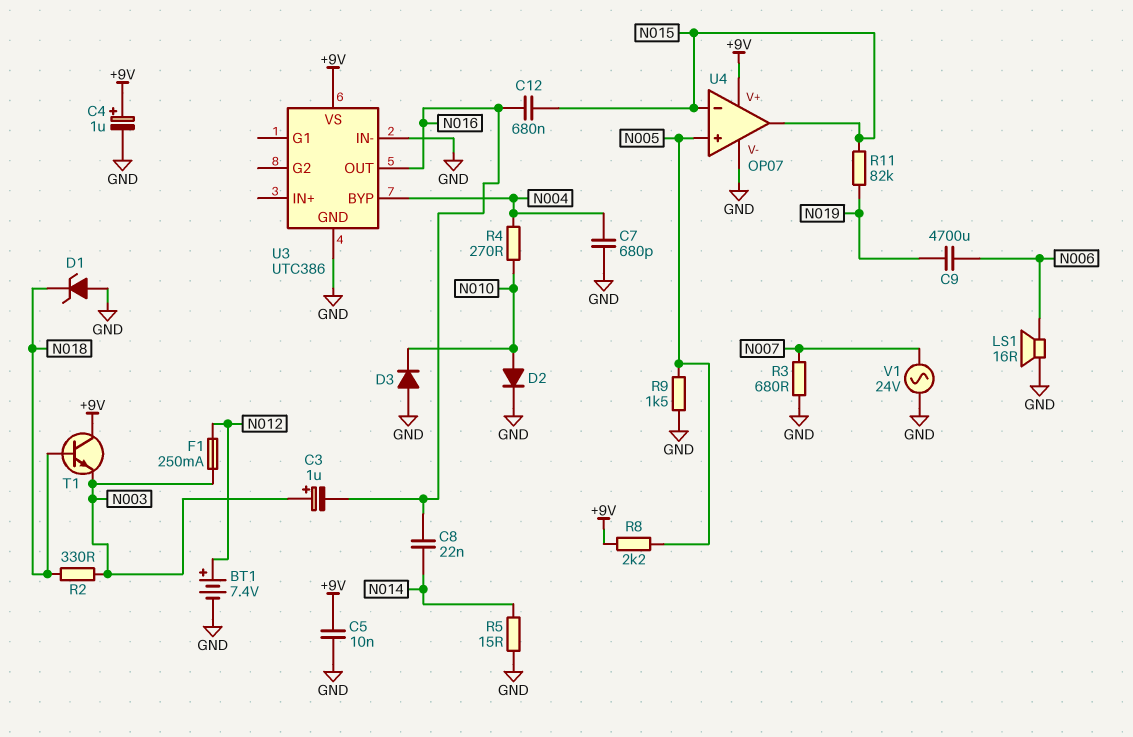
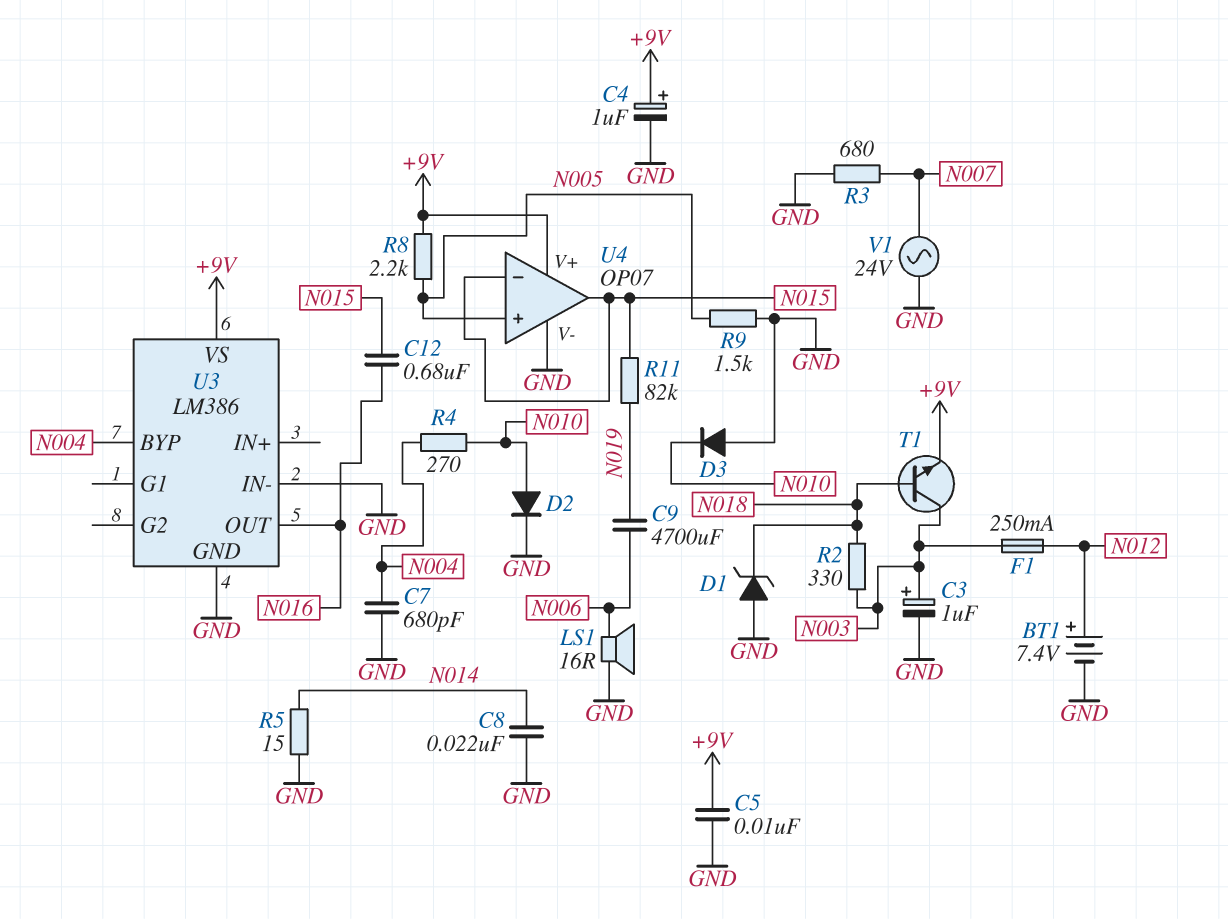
C3: 1uF (plus N003, minus N016) -> 1uF (plus N003, minus GND)
C8: 22nF (N014, N016) -> 22nF (GND, N014)
T1: NPN (B N018, C +9V, E N003) -> NPN (B N018, C N003, E +9V)
U3: UTC386 -> LM386

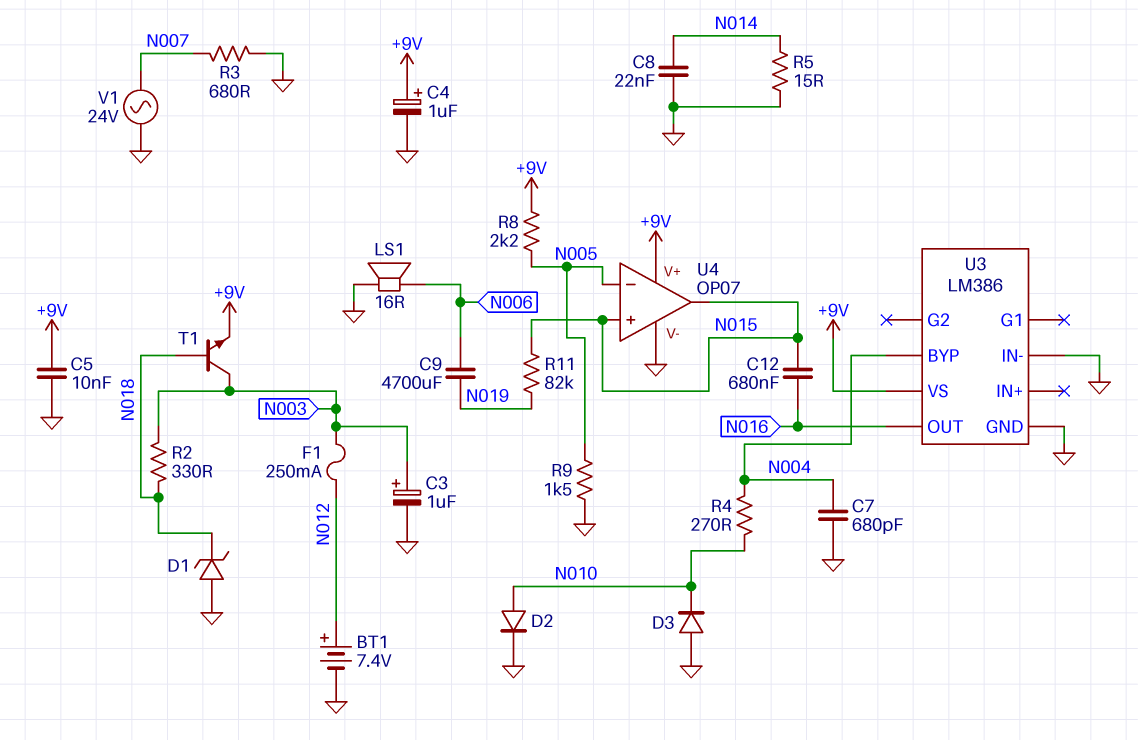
U4 pin in+: N005 -> N015
U4 pin in-: N015 -> N005

